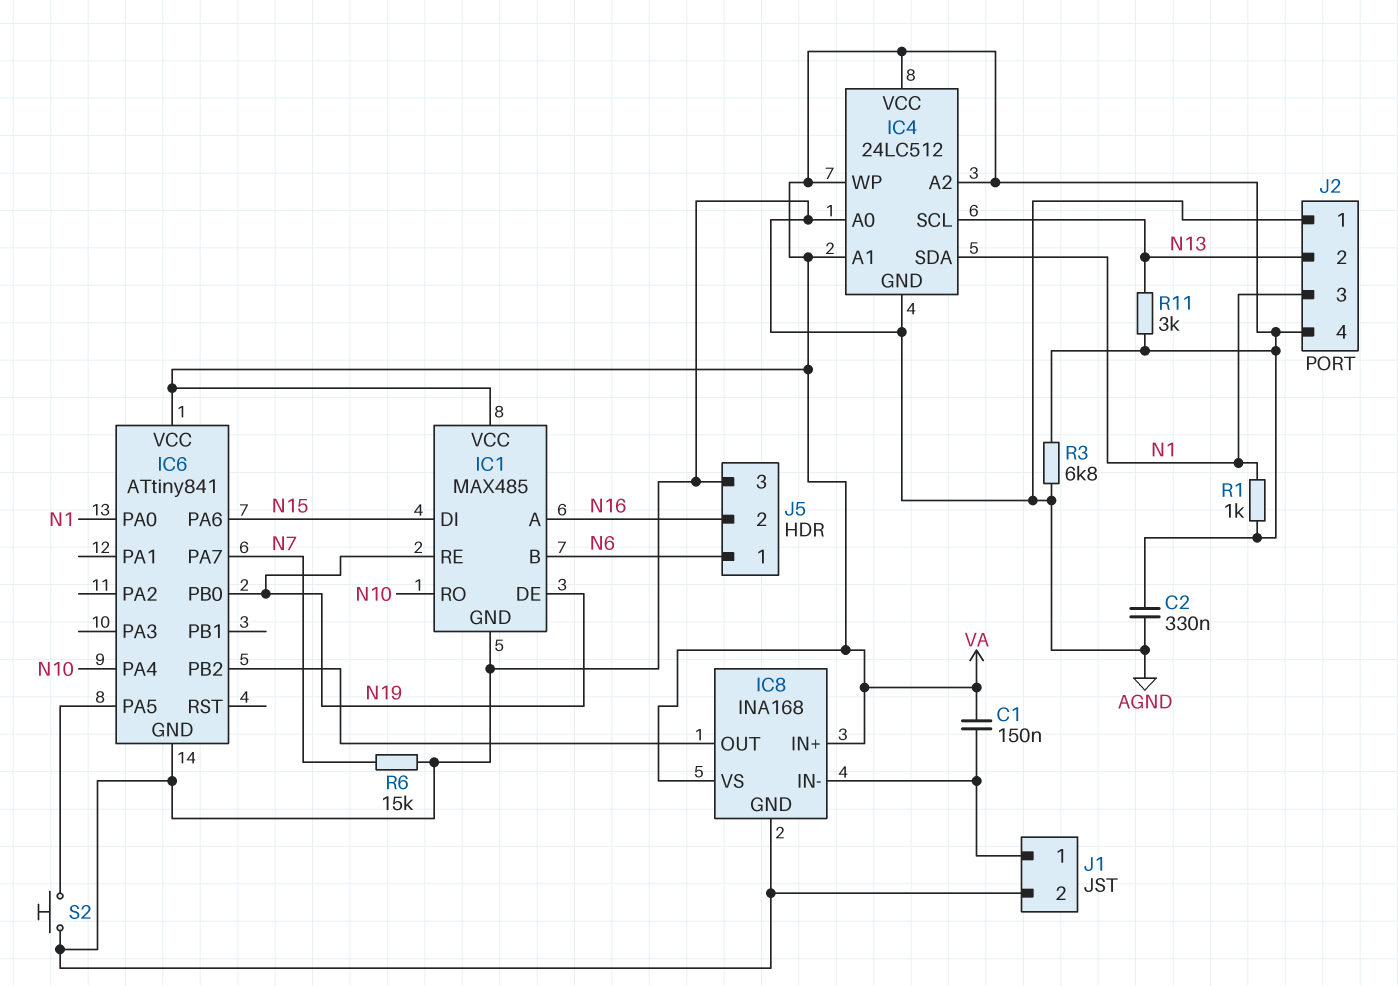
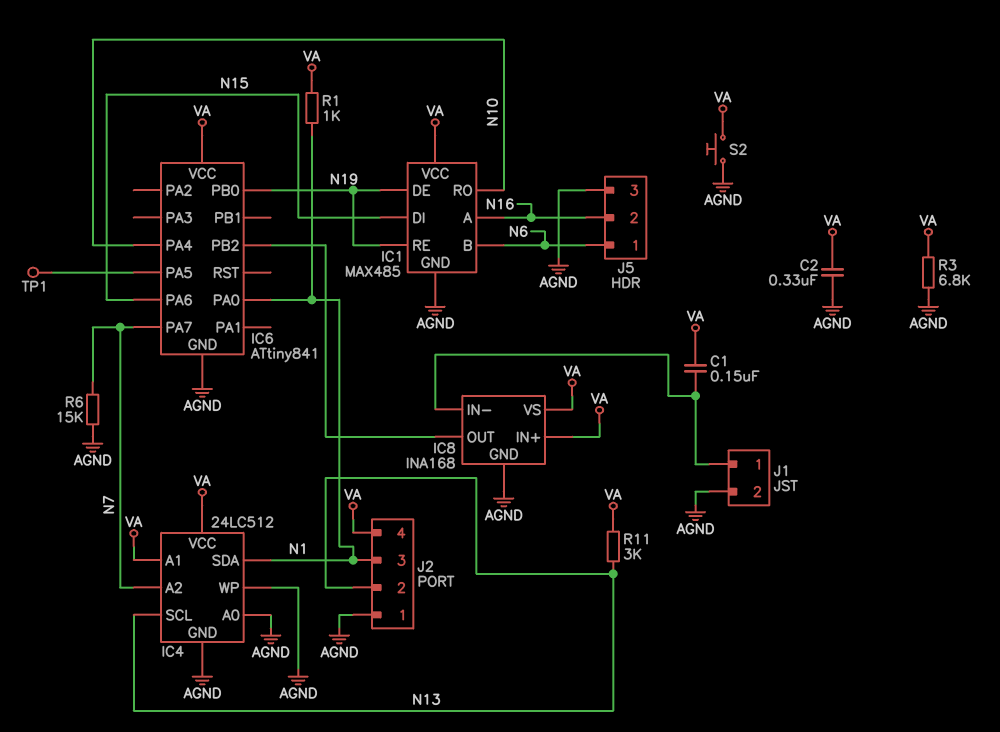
IC4 pin A2: VA -> N7
IC4 pin WP: VA -> AGND
S2: button (AGND, IC6/PA5) -> button (AGND, VA)
TP1: none -> test point (IC6/PA5)

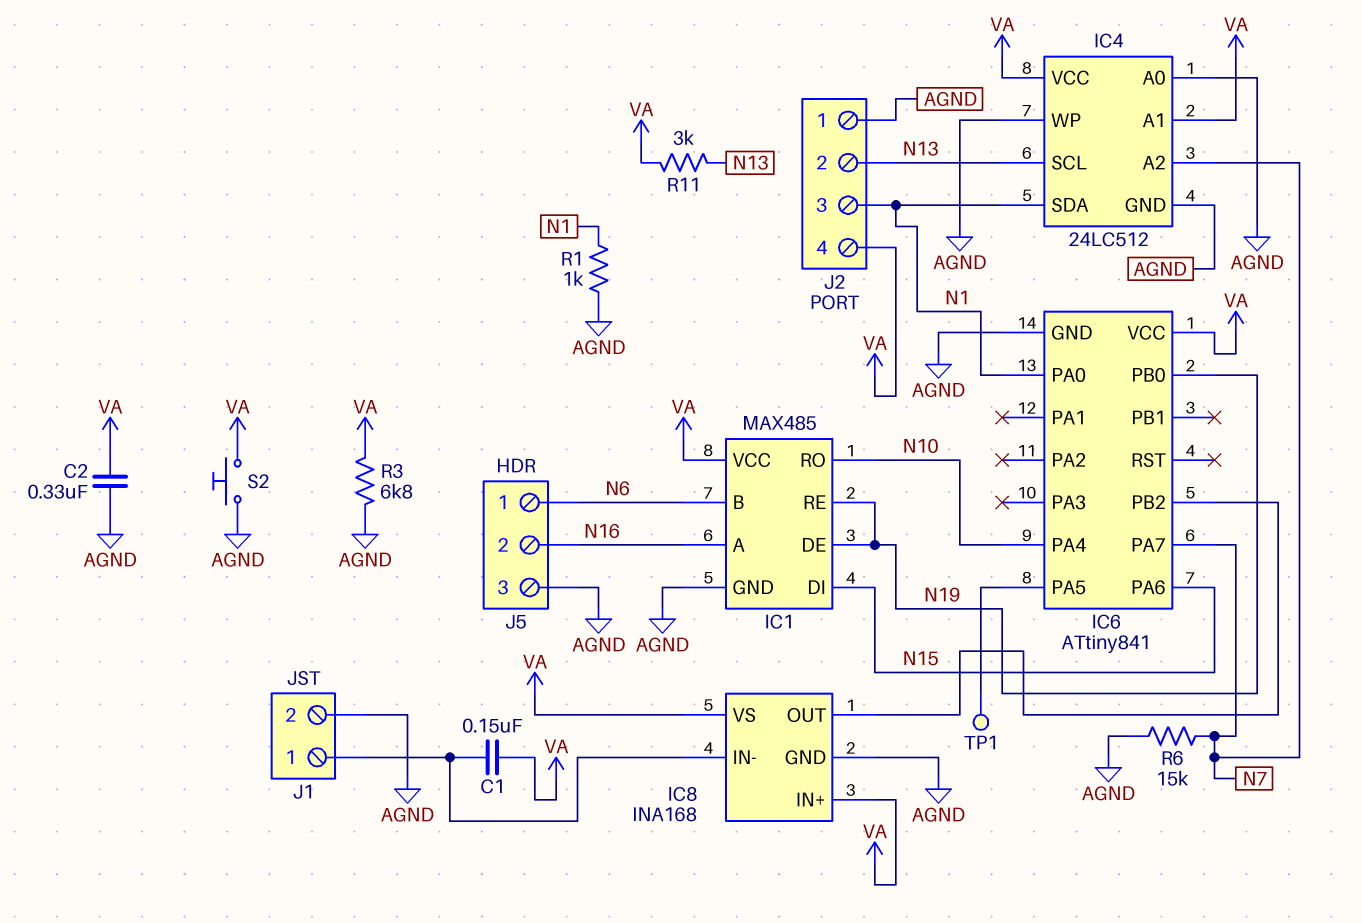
R1: 1k (N1, VA) -> 1k (AGND, N1)

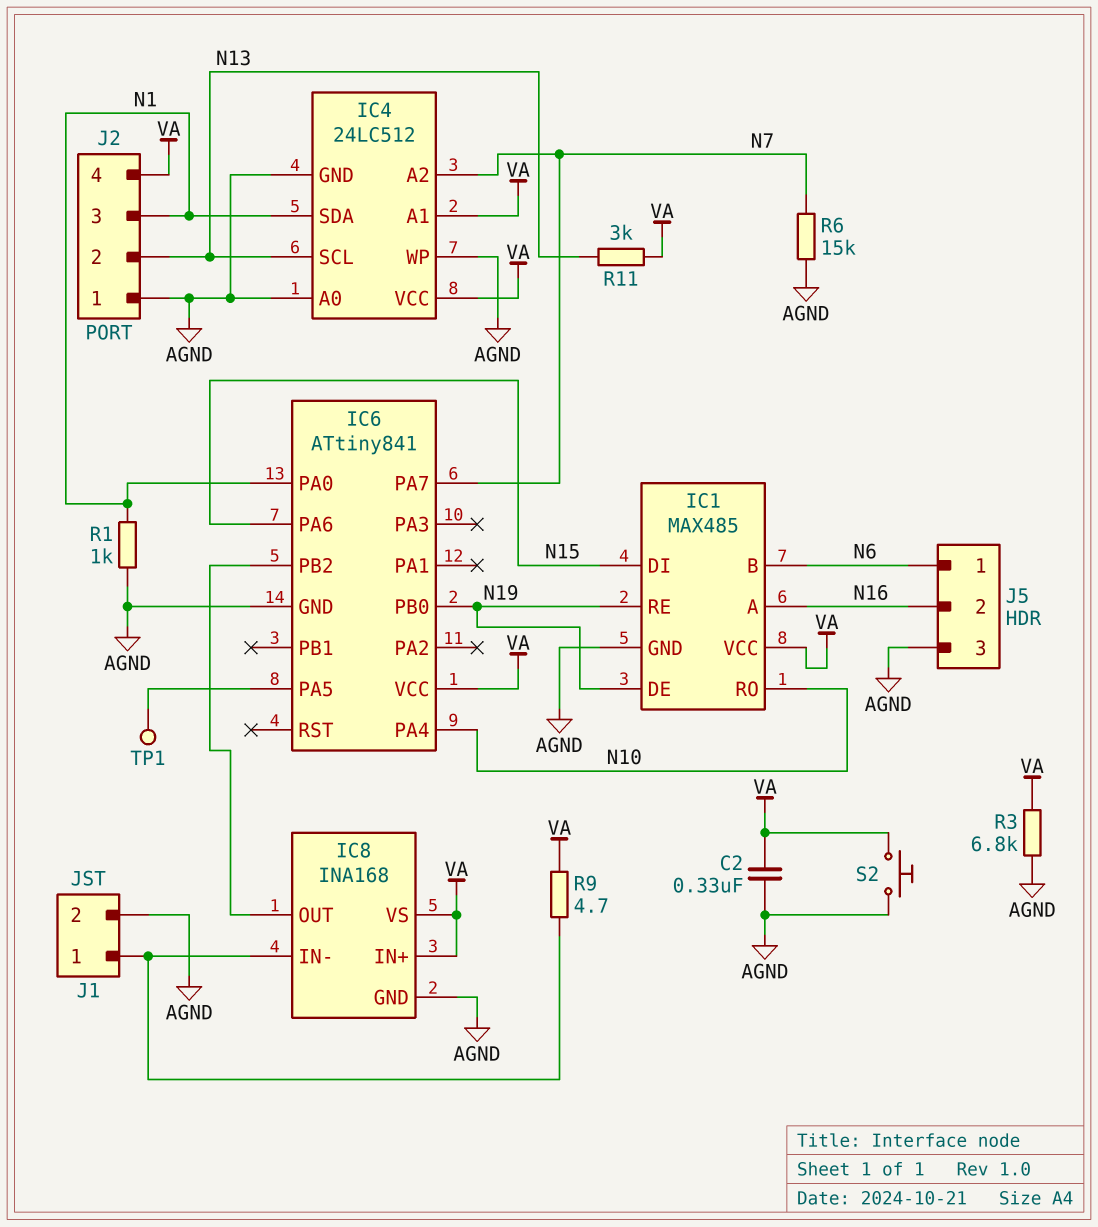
C1: 150nF (IC8/IN-, VA) -> none
R9: none -> 4.7 (IC8/IN-, VA)

